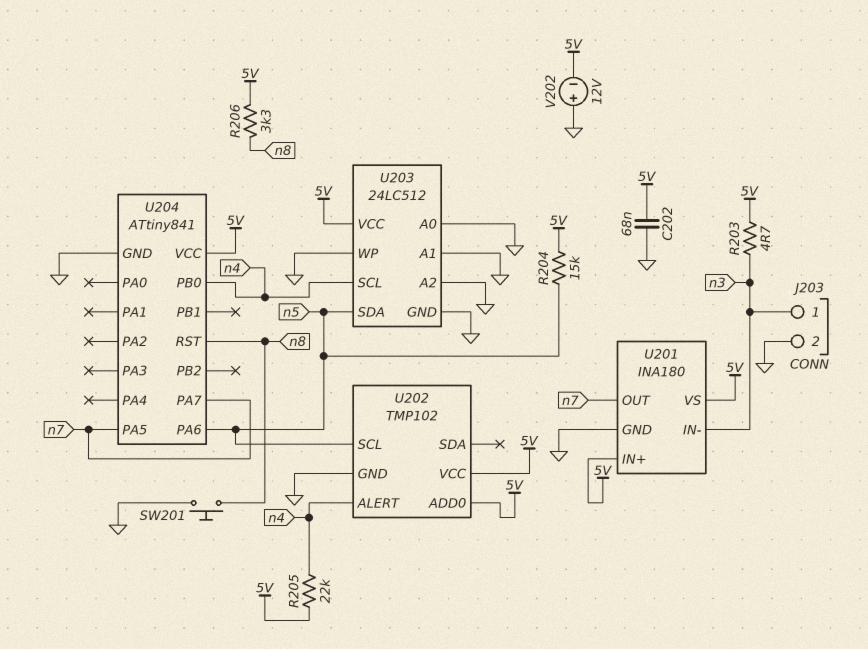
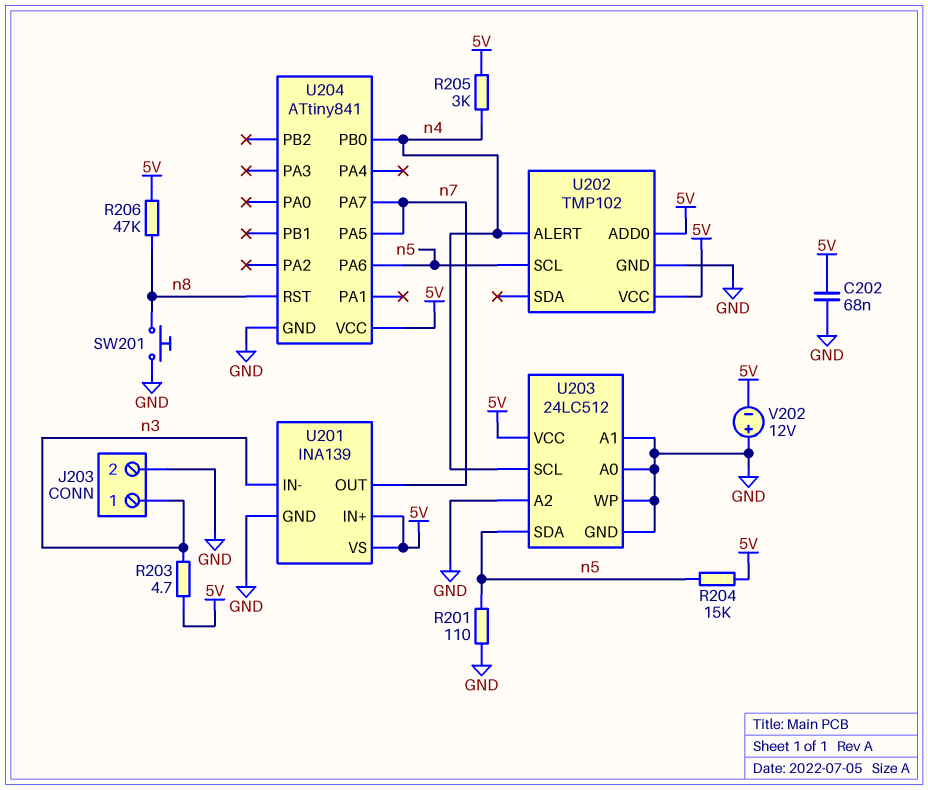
R201: none -> 110 (GND, n5)
R205: 22k (5V, n4) -> 3k (5V, n4)
R206: 3.3k (5V, n8) -> 47k (5V, n8)
U201: INA180 -> INA139

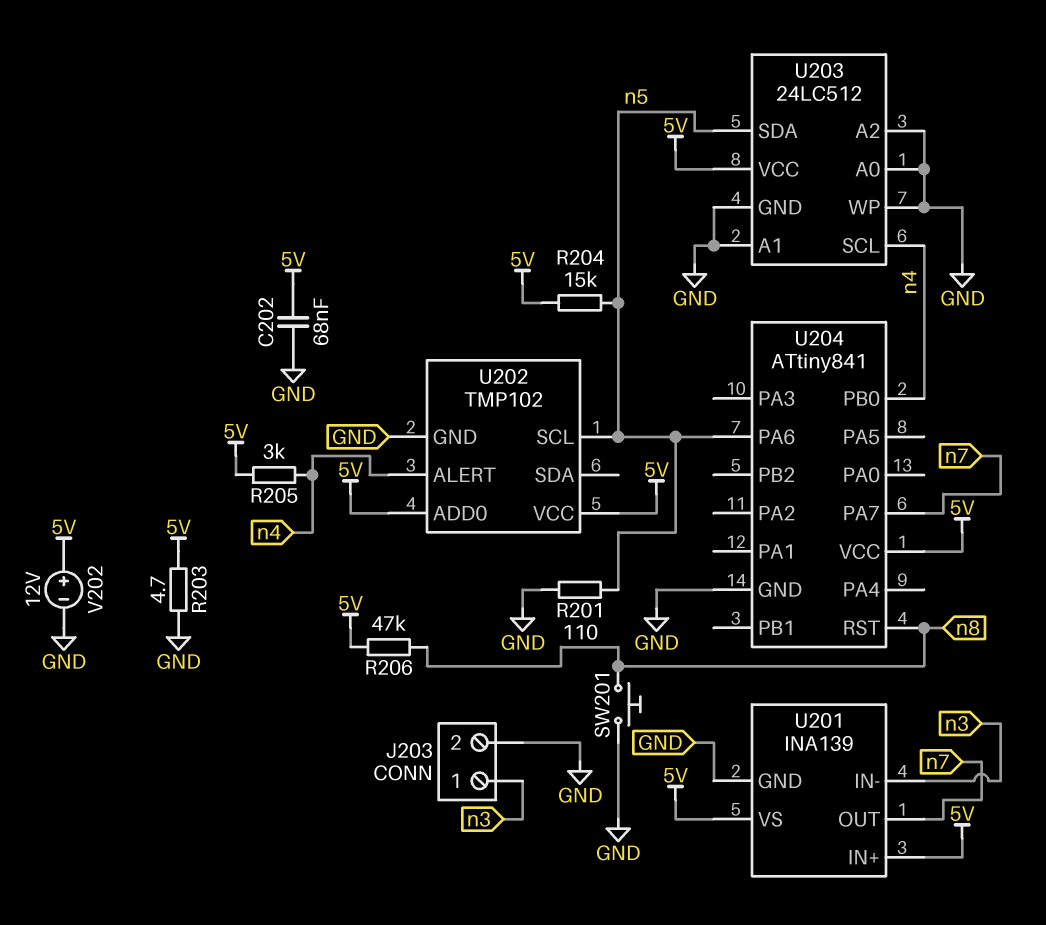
R203: 4.7 (5V, n3) -> 4.7 (5V, GND)
U204 pin PA5: n7 -> none
V202: 12V (plus GND, minus 5V) -> 12V (plus 5V, minus GND)

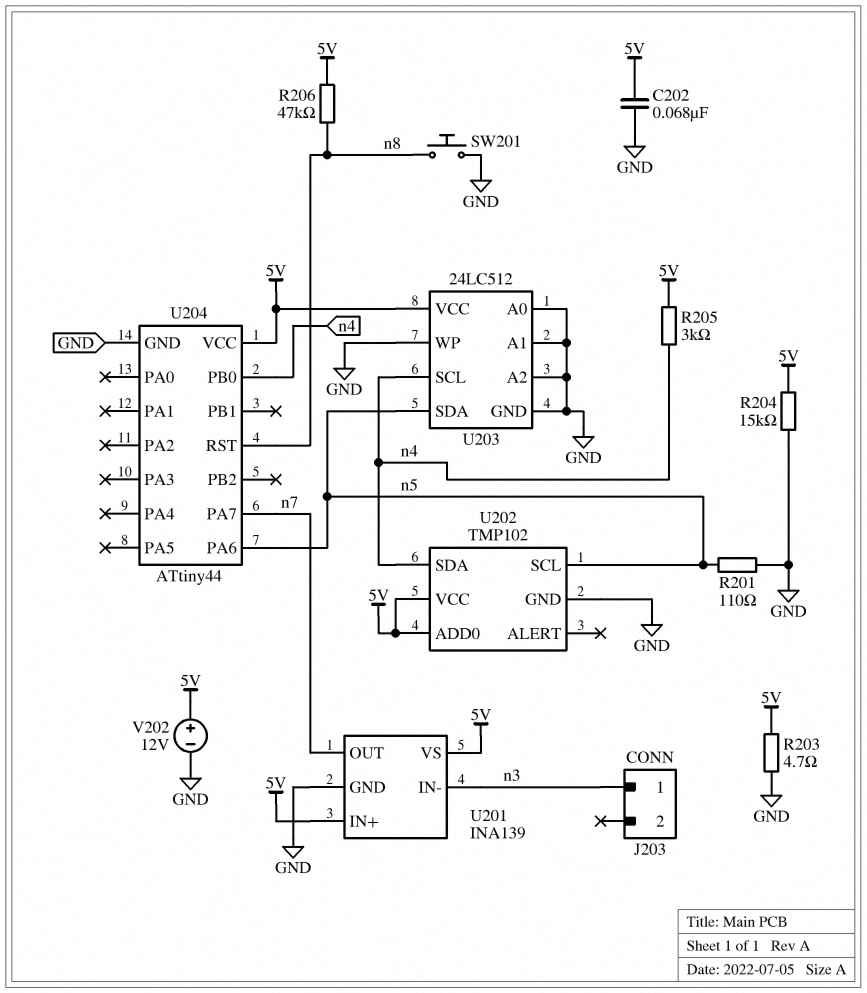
J203 pin 2: GND -> none
R204: 15k (5V, n5) -> 15k (5V, GND)
U202 pin ALERT: n4 -> none
U202 pin SDA: none -> n4
U204: ATtiny841 -> ATtiny44

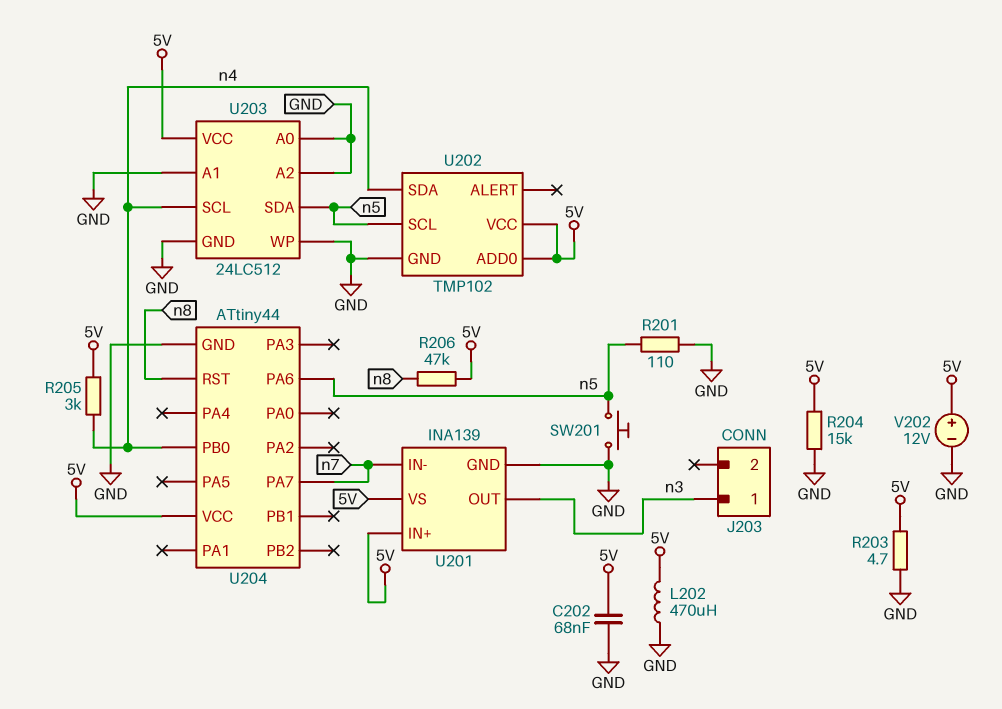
L202: none -> 470uH (5V, GND)
SW201: button (GND, n8) -> button (GND, n5)
U201 pin IN-: n3 -> n7
U201 pin OUT: n7 -> n3

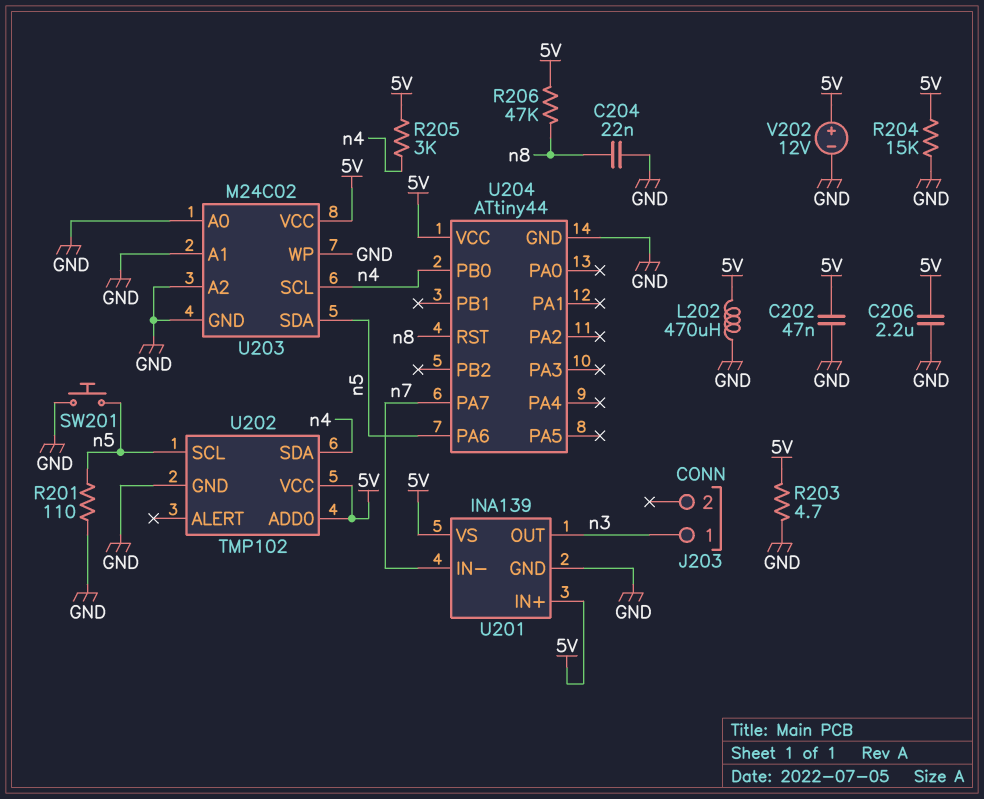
C202: 68nF (5V, GND) -> 47nF (5V, GND)
C204: none -> 22nF (GND, n8)
C206: none -> 2.2uF (5V, GND)
U203: 24LC512 -> M24C02

